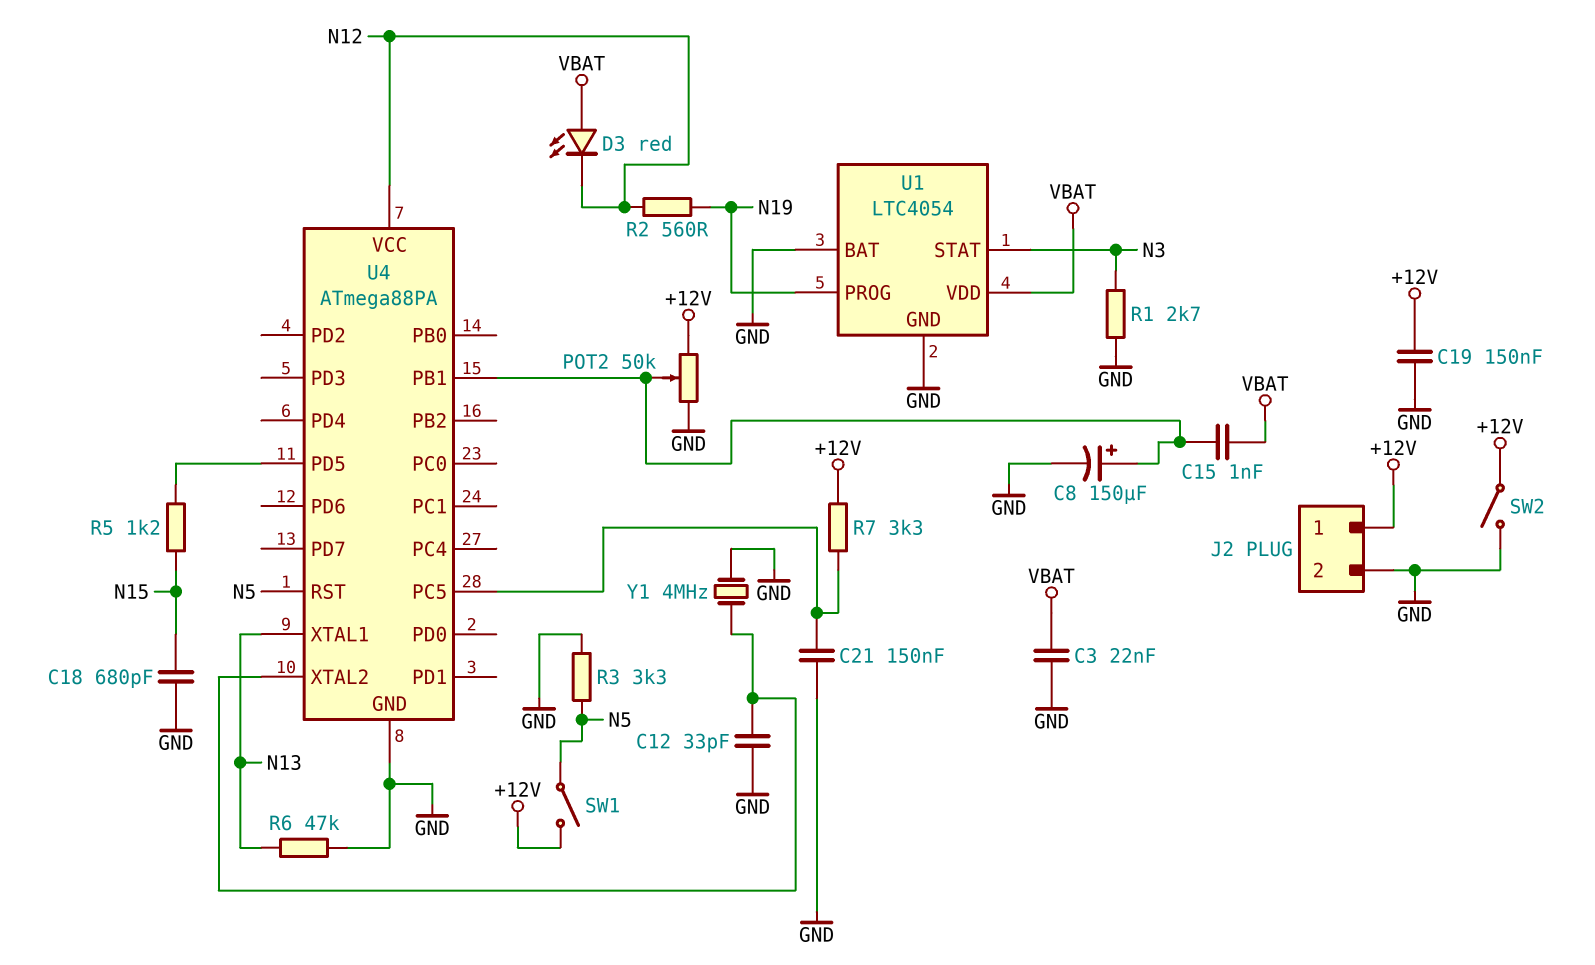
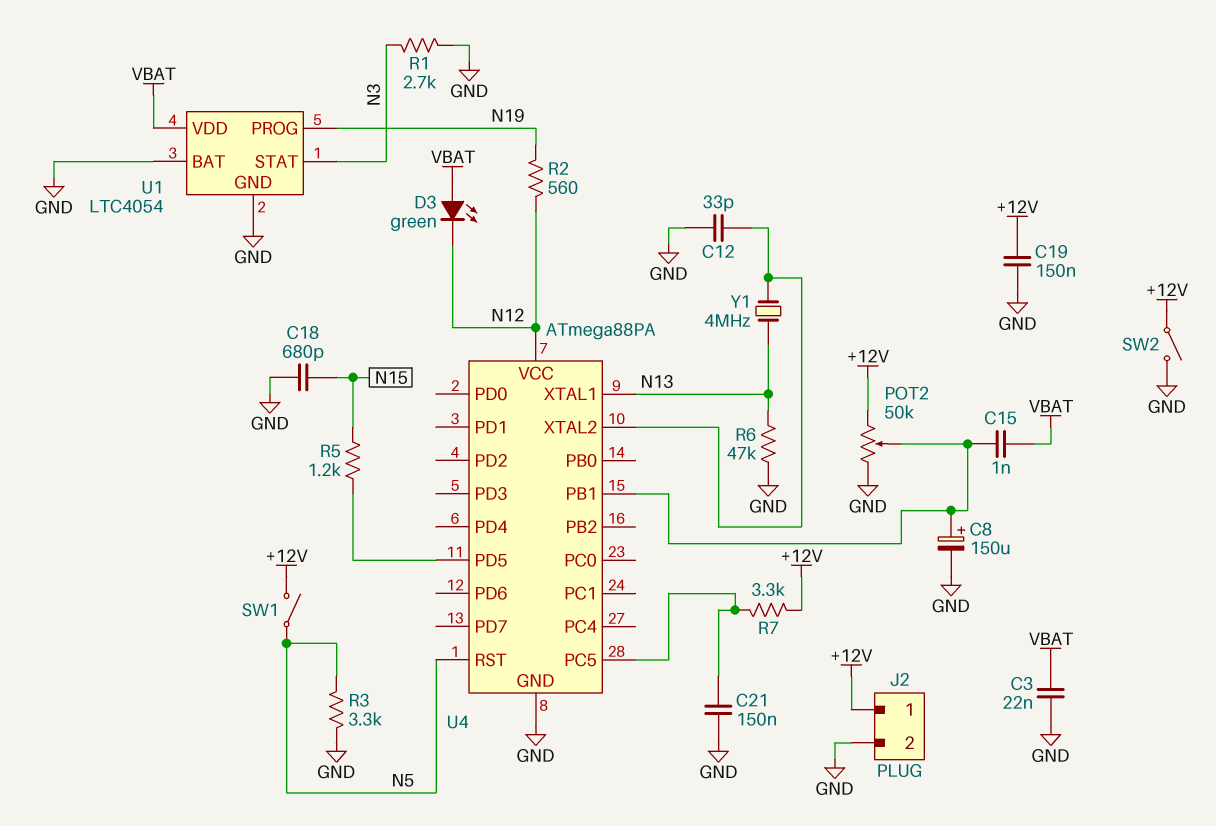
D3: LED red (A VBAT, K N12) -> LED green (A VBAT, K N12)
Y1: 4MHz (GND, U4/XTAL2) -> 4MHz (N13, U4/XTAL2)

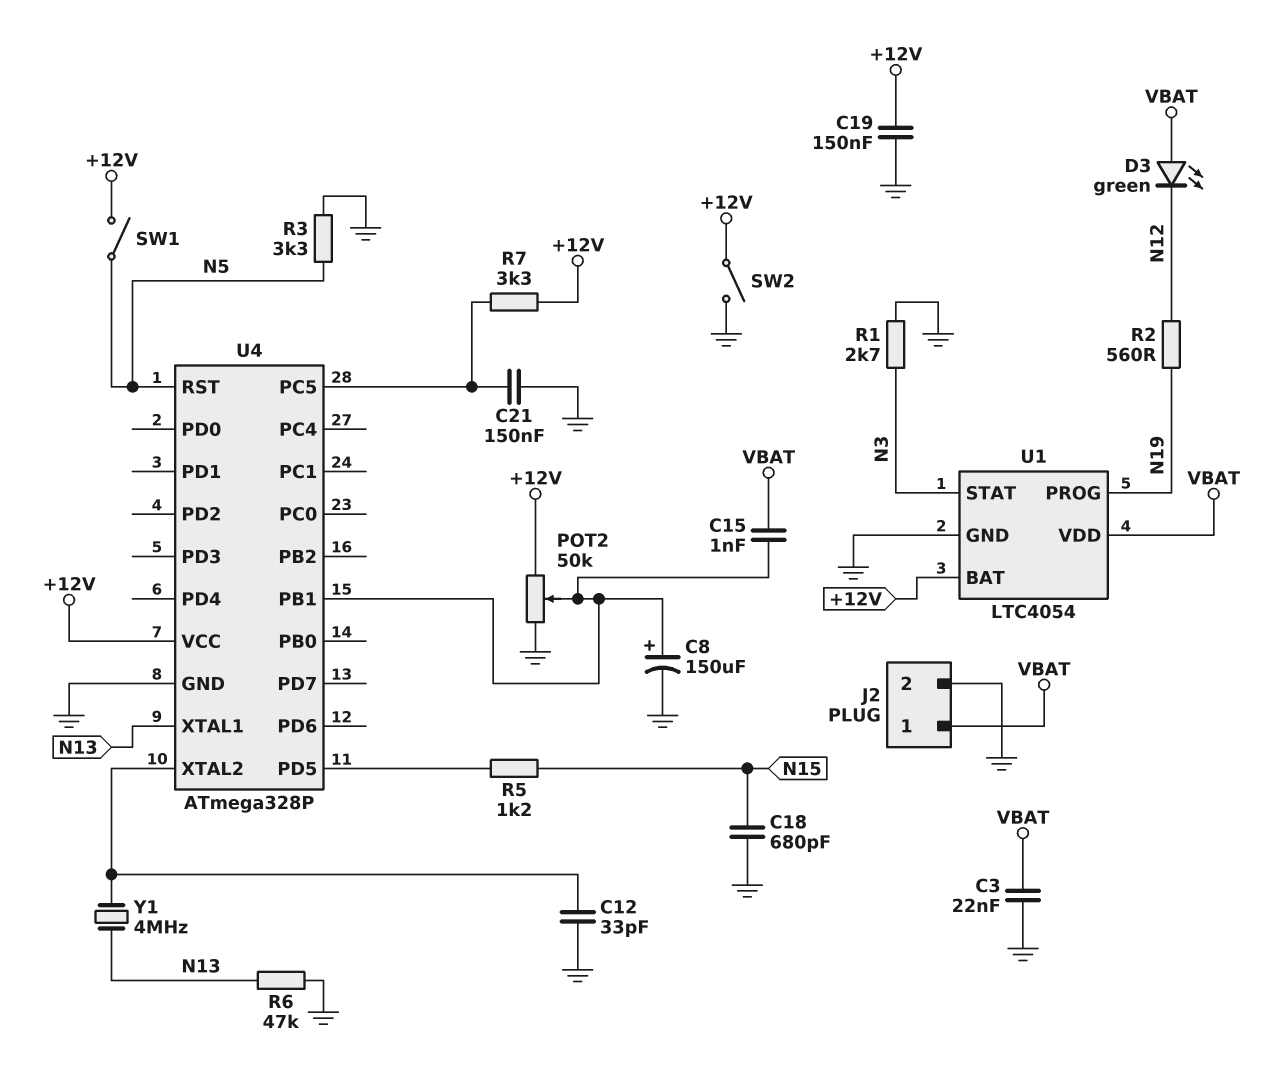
J2 pin 1: +12V -> VBAT
U1 pin BAT: GND -> +12V
U4: ATmega88PA -> ATmega328P
U4 pin VCC: N12 -> +12V

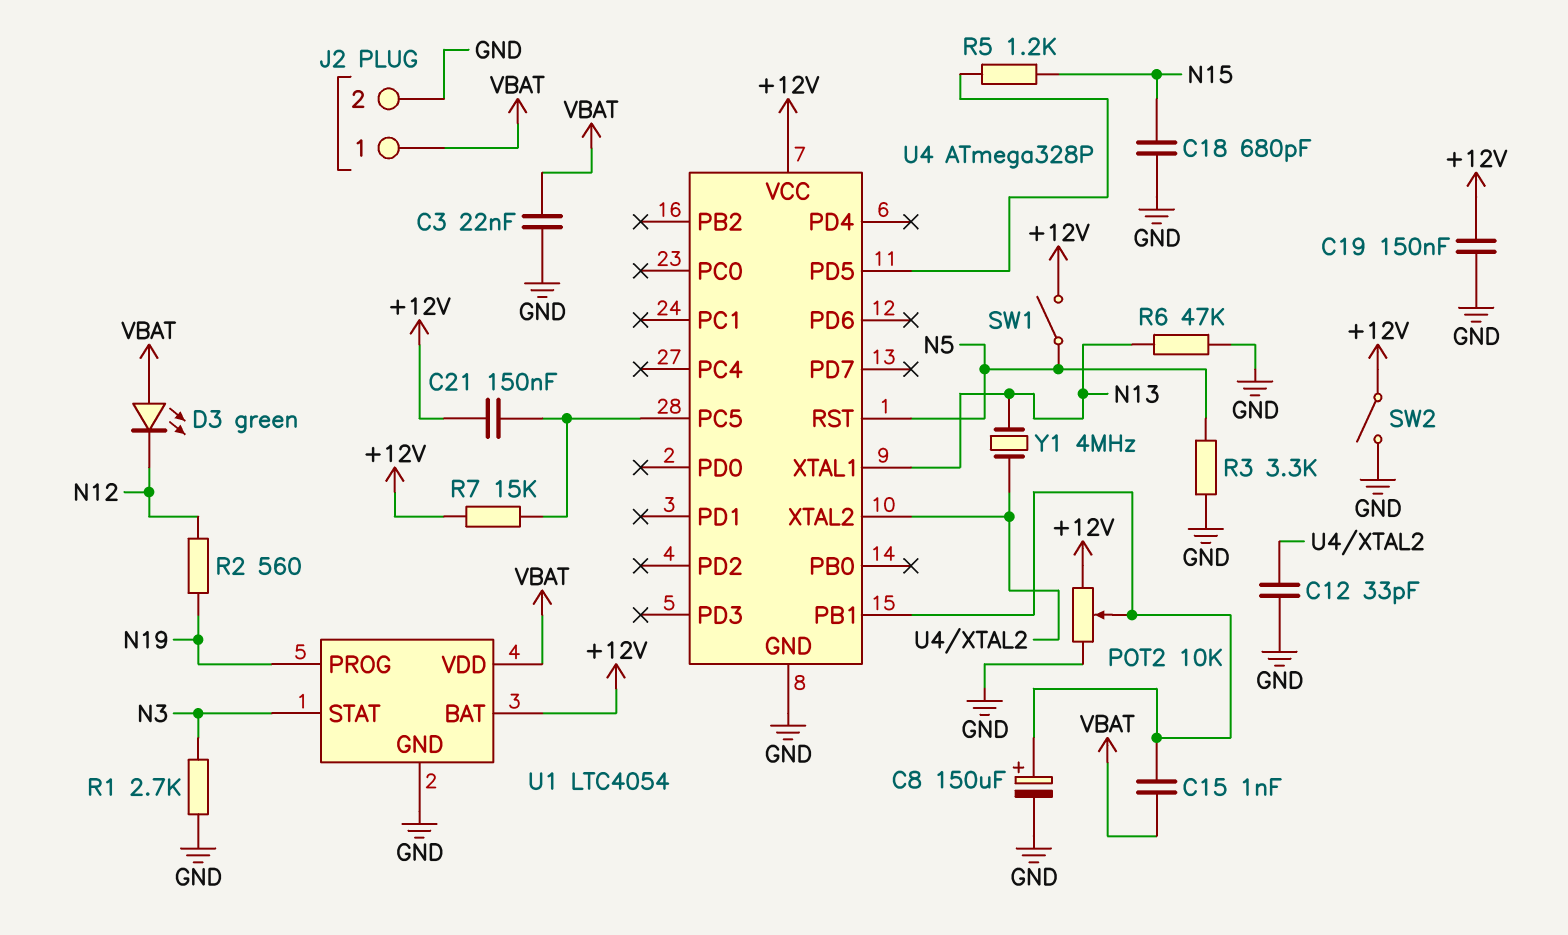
C21: 150nF (GND, U4/PC5) -> 150nF (+12V, U4/PC5)
POT2: 50k (+12V, GND, wiper U4/PB1) -> 10k (+12V, GND, wiper U4/PB1)
R7: 3.3k (+12V, U4/PC5) -> 15k (+12V, U4/PC5)

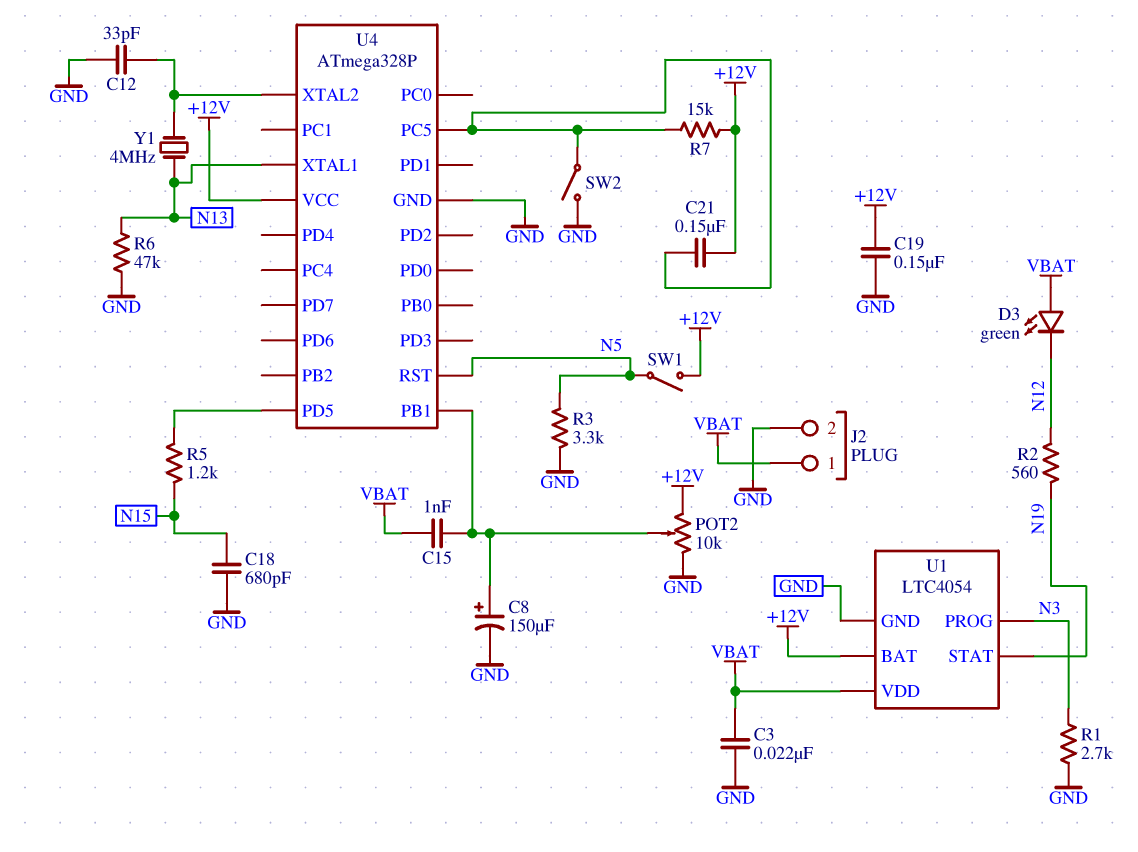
SW2: switch (+12V, GND) -> switch (GND, U4/PC5)
U1 pin PROG: N19 -> N3
U1 pin STAT: N3 -> N19

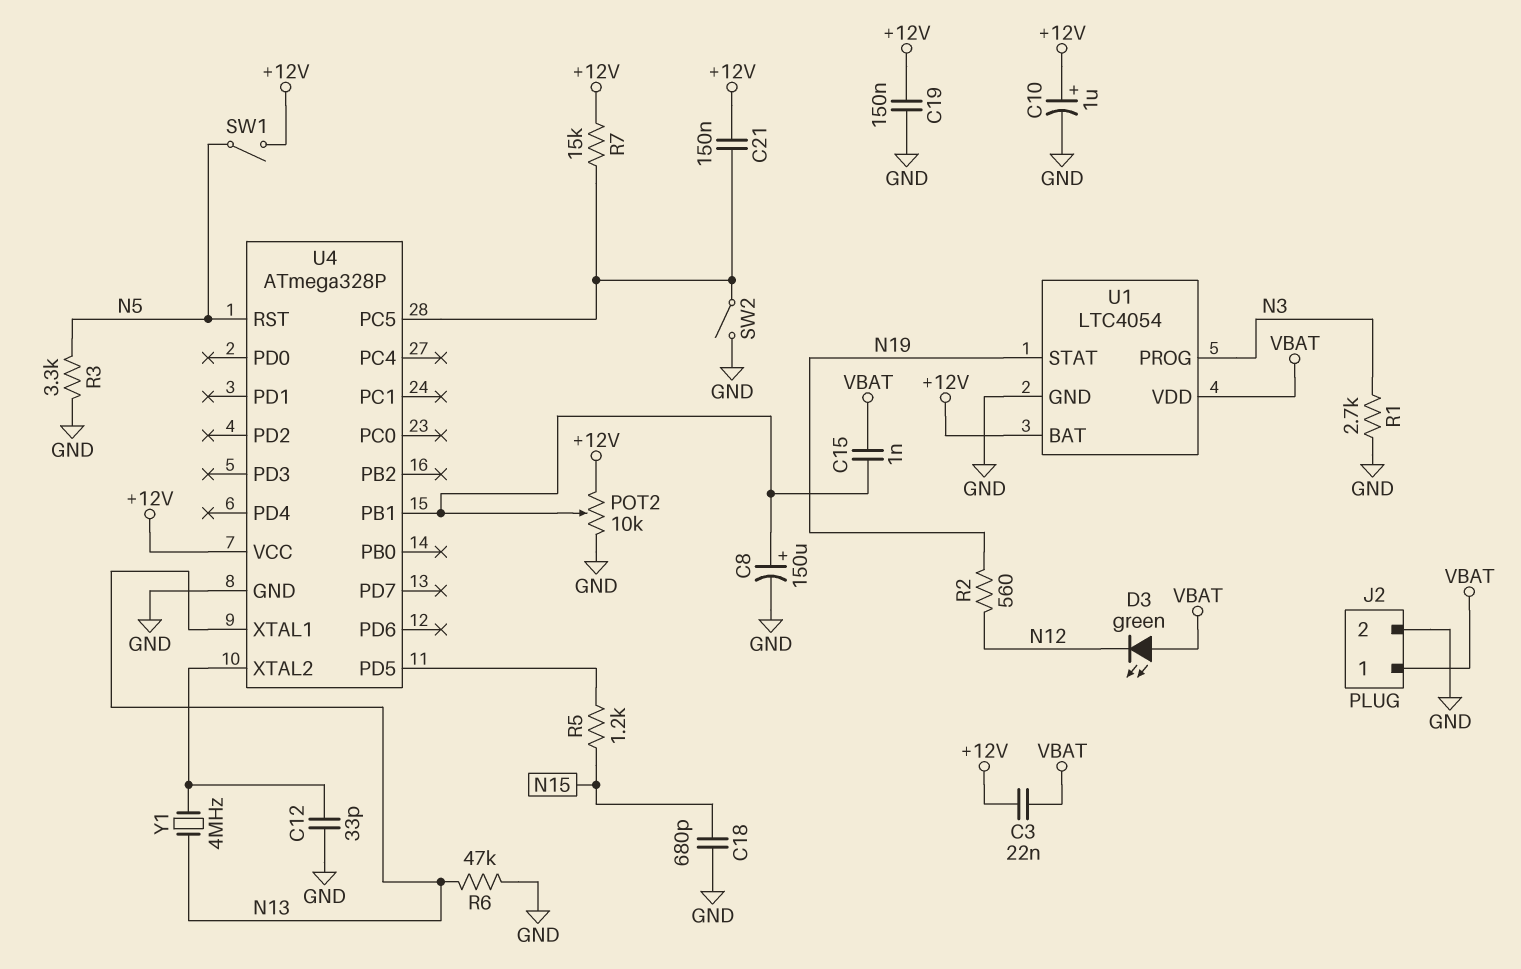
C3: 22nF (GND, VBAT) -> 22nF (+12V, VBAT)
C10: none -> 1uF (plus +12V, minus GND)

